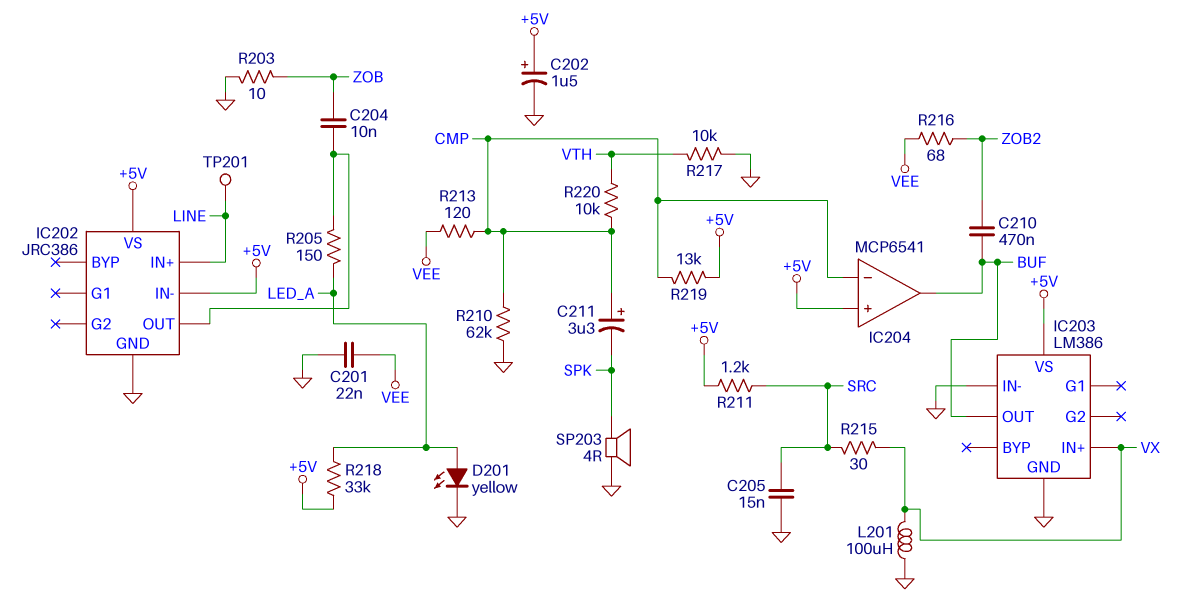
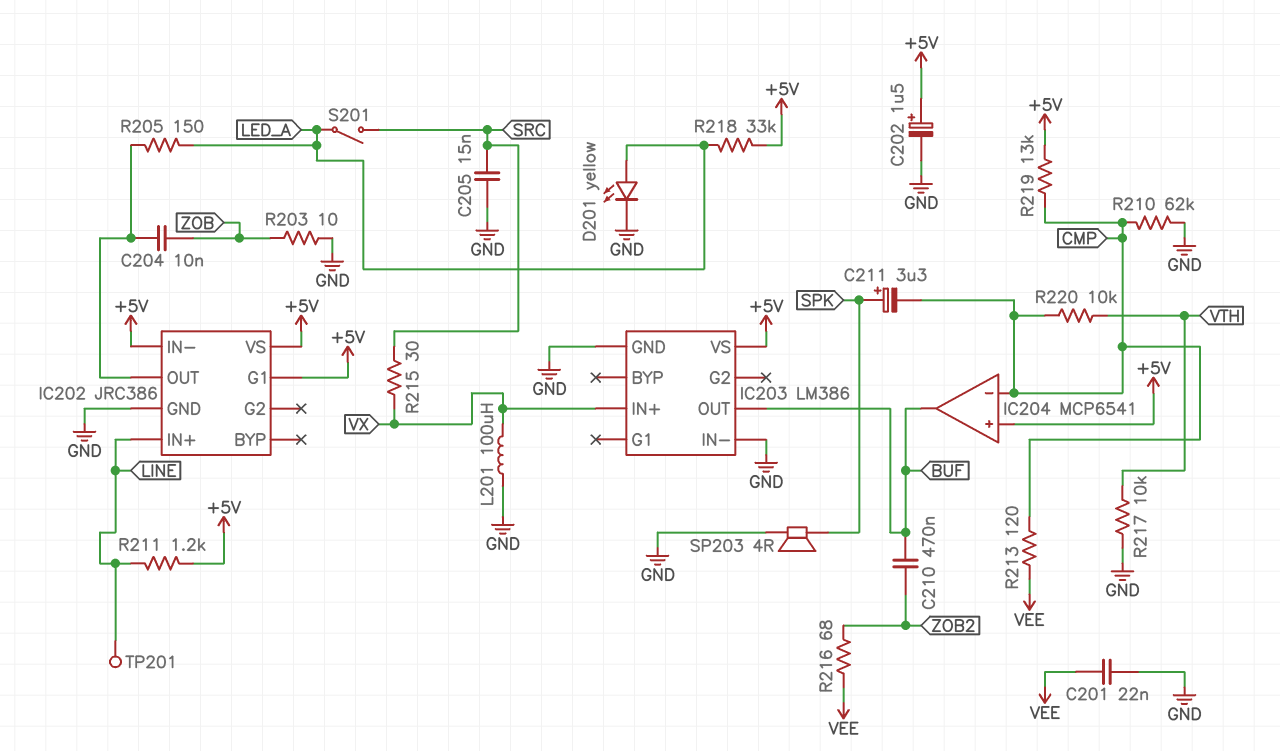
C211: 3.3uF (plus CMP, minus SPK) -> 3.3uF (plus SPK, minus CMP)
IC202 pin G1: none -> +5V
R211: 1.2k (+5V, SRC) -> 1.2k (+5V, LINE)
S201: none -> switch (LED_A, SRC)

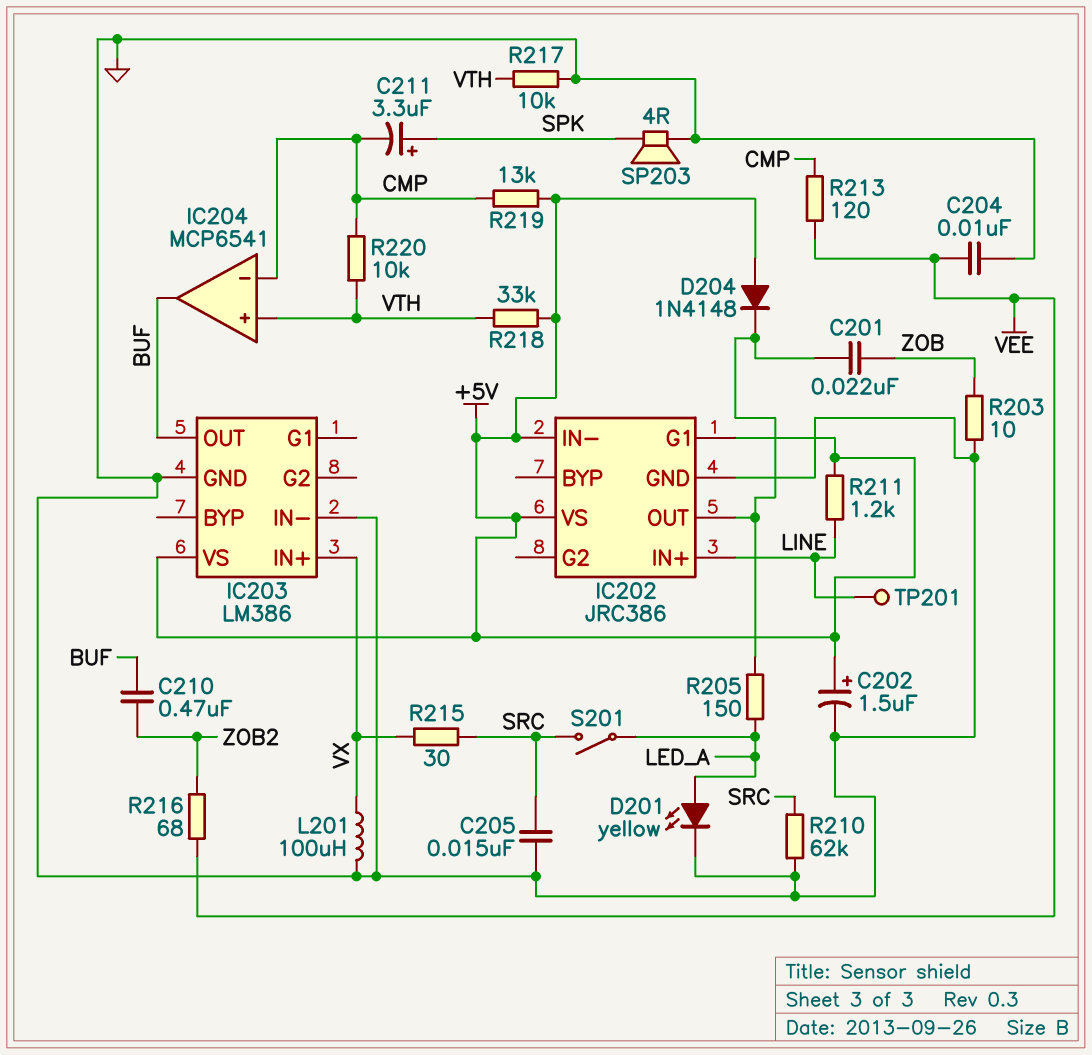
C201: 22nF (GND, VEE) -> 22nF (IC202/OUT, ZOB)
C204: 10nF (IC202/OUT, ZOB) -> 10nF (GND, VEE)
D204: none -> diode 1N4148 (A +5V, K IC202/OUT)
IC204 pin in+: +5V -> VTH
R210: 62k (CMP, GND) -> 62k (GND, SRC)
R218: 33k (+5V, LED_A) -> 33k (+5V, VTH)

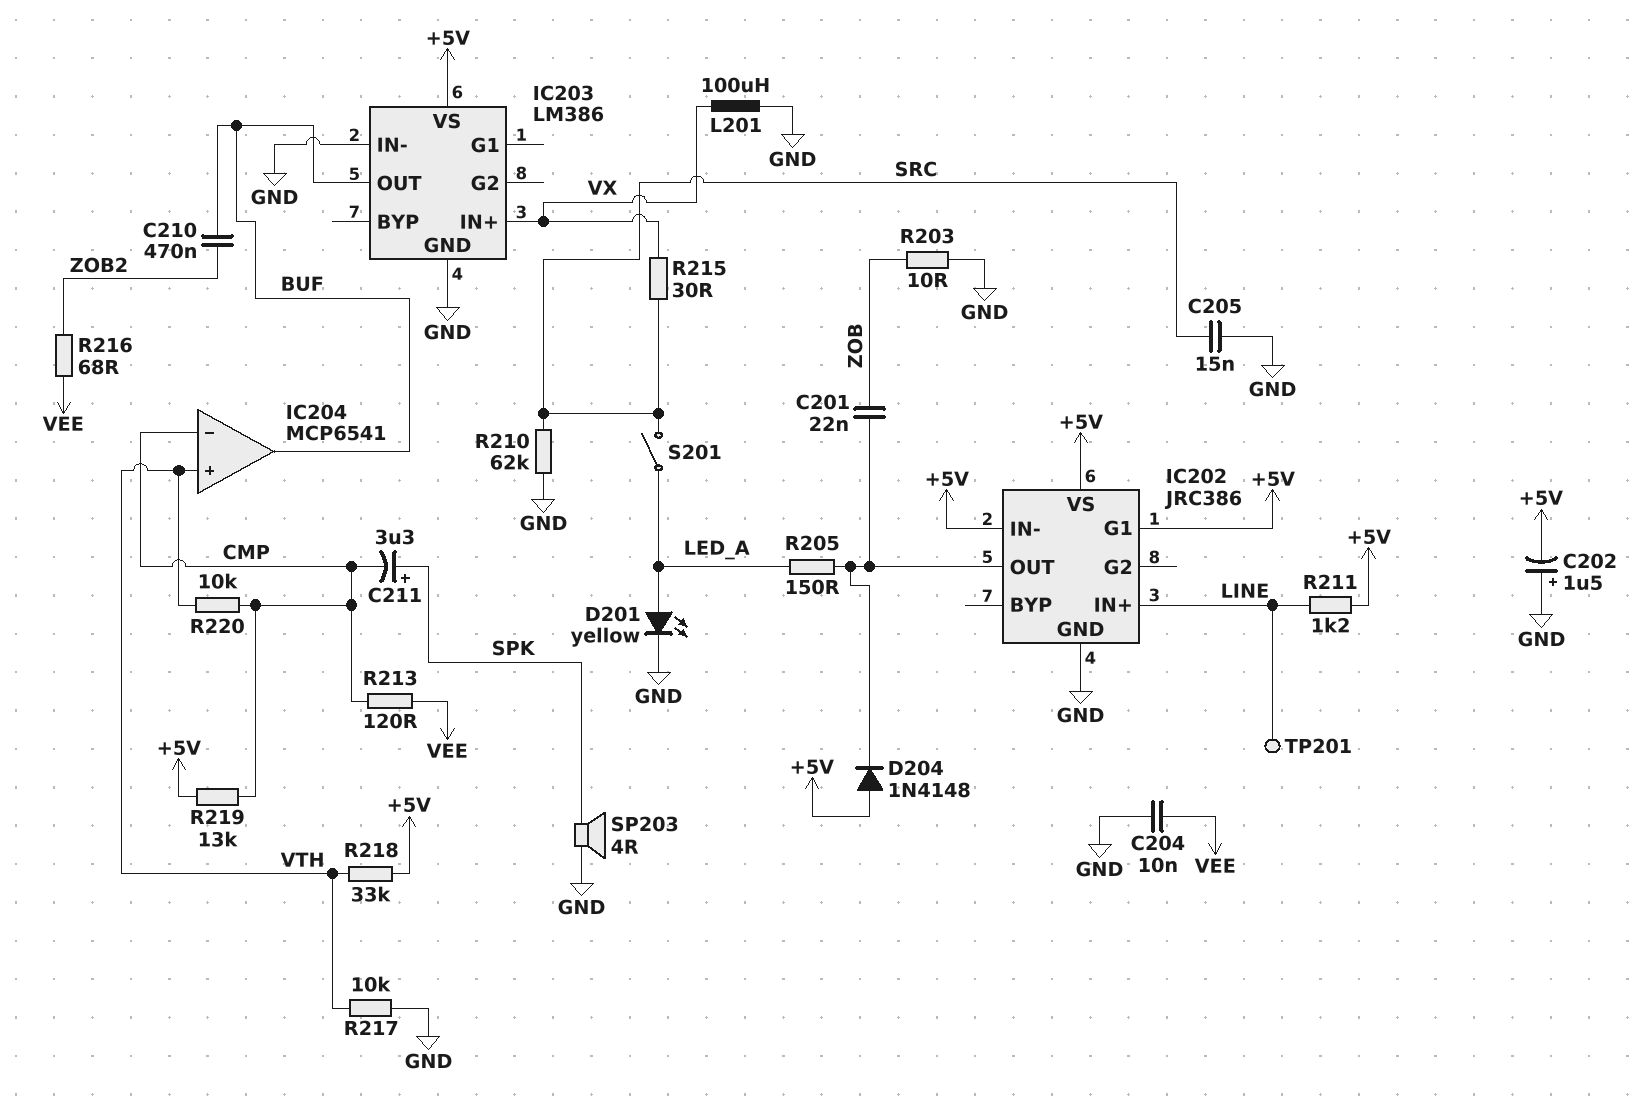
C202: 1.5uF (plus +5V, minus GND) -> 1.5uF (plus GND, minus +5V)

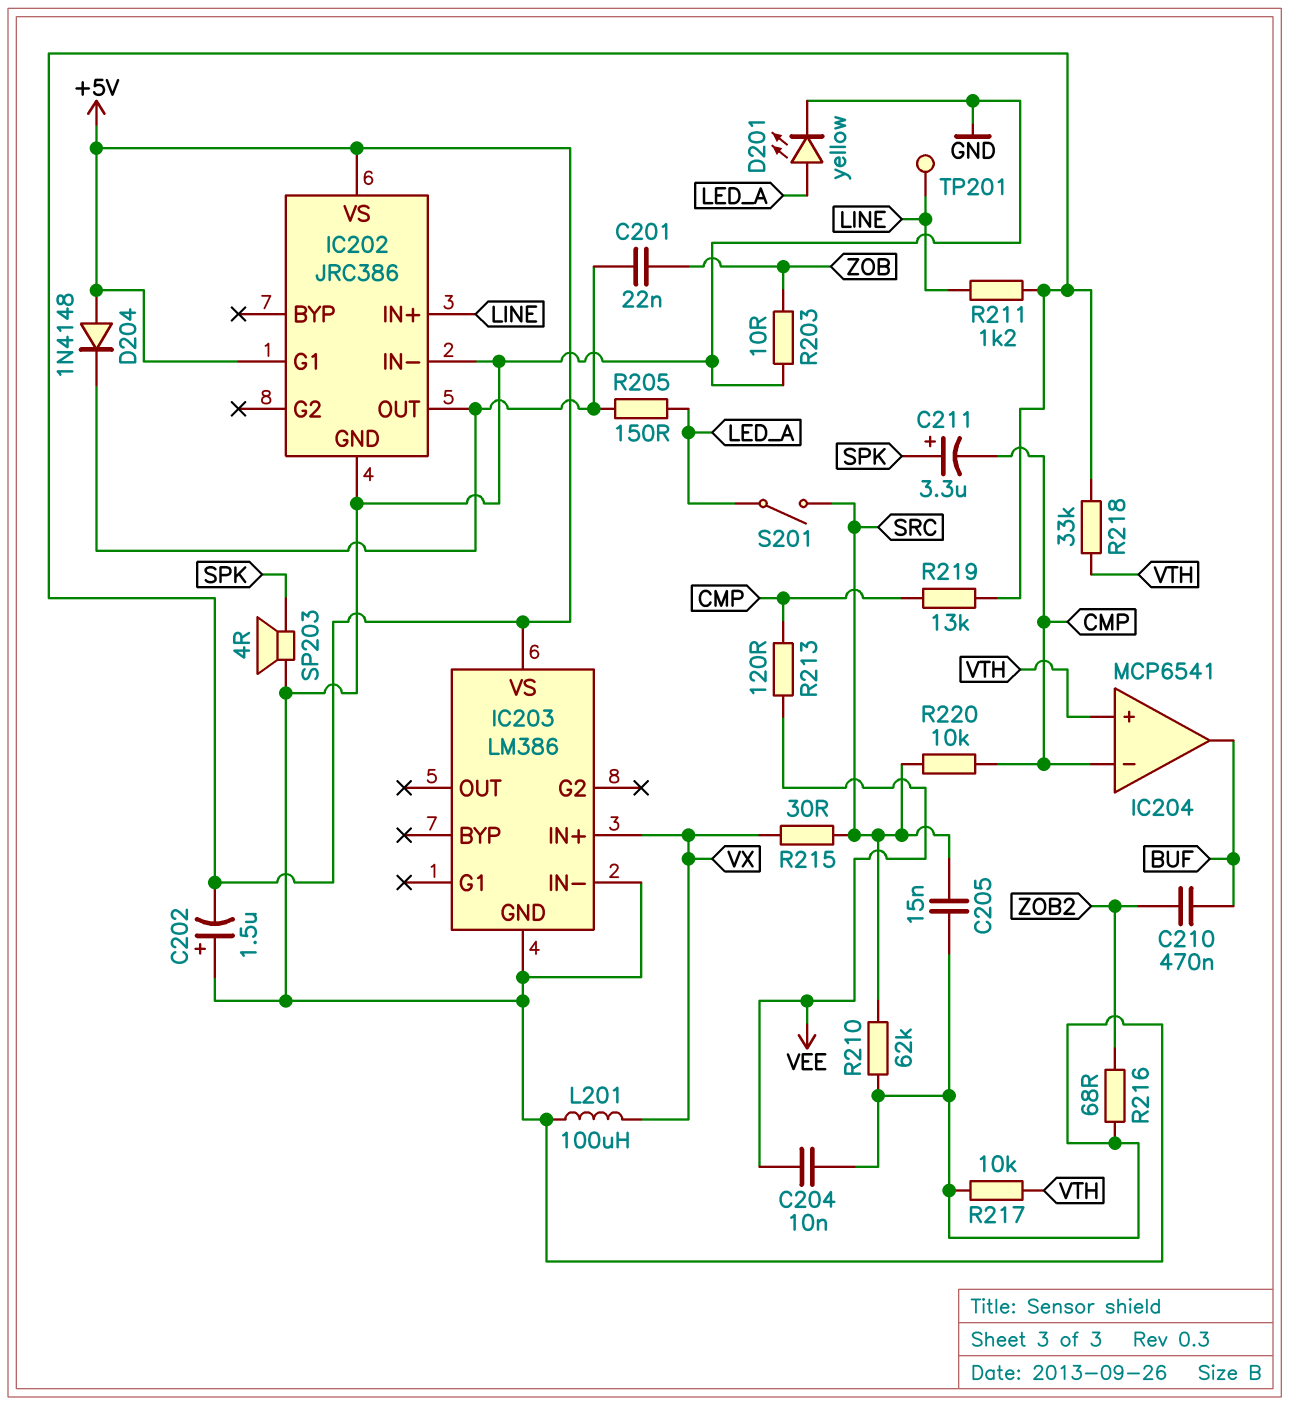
IC202 pin IN-: +5V -> GND
IC203 pin OUT: BUF -> none
R216: 68 (VEE, ZOB2) -> 68 (GND, ZOB2)
R220: 10k (CMP, VTH) -> 10k (CMP, SRC)

